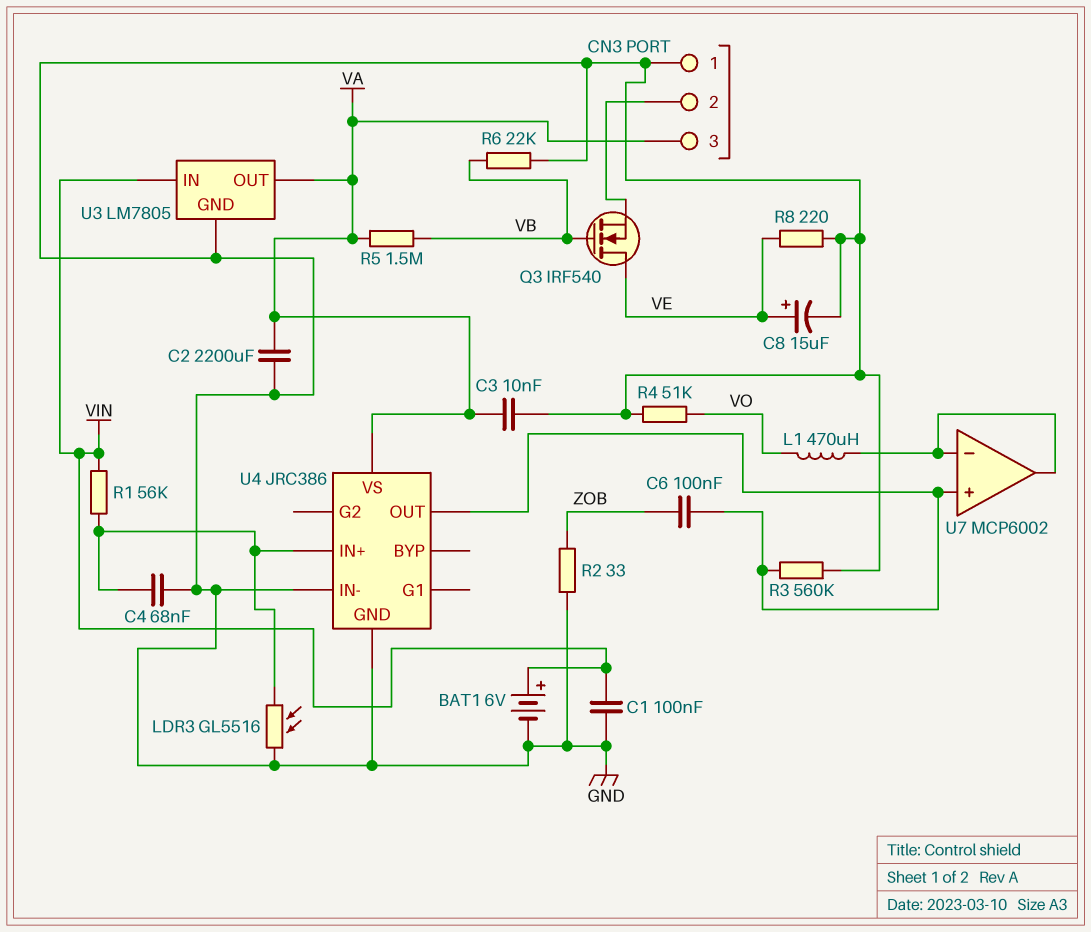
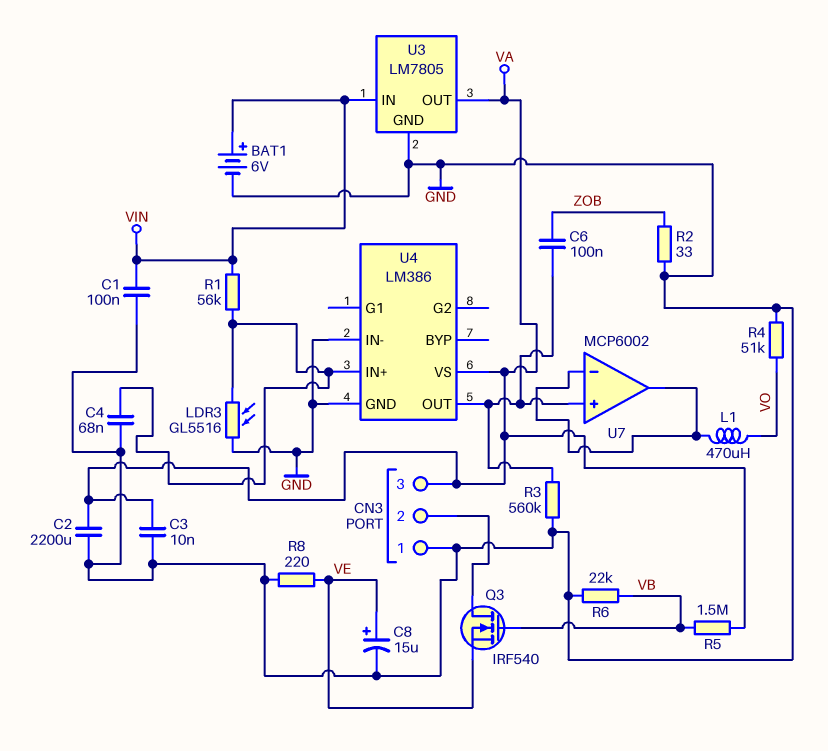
Q3: NMOS IRF540 (G VB, D VE, S CN3/2) -> NMOS IRF540 (G VB, D CN3/2, S VE)
U4: JRC386 -> LM386

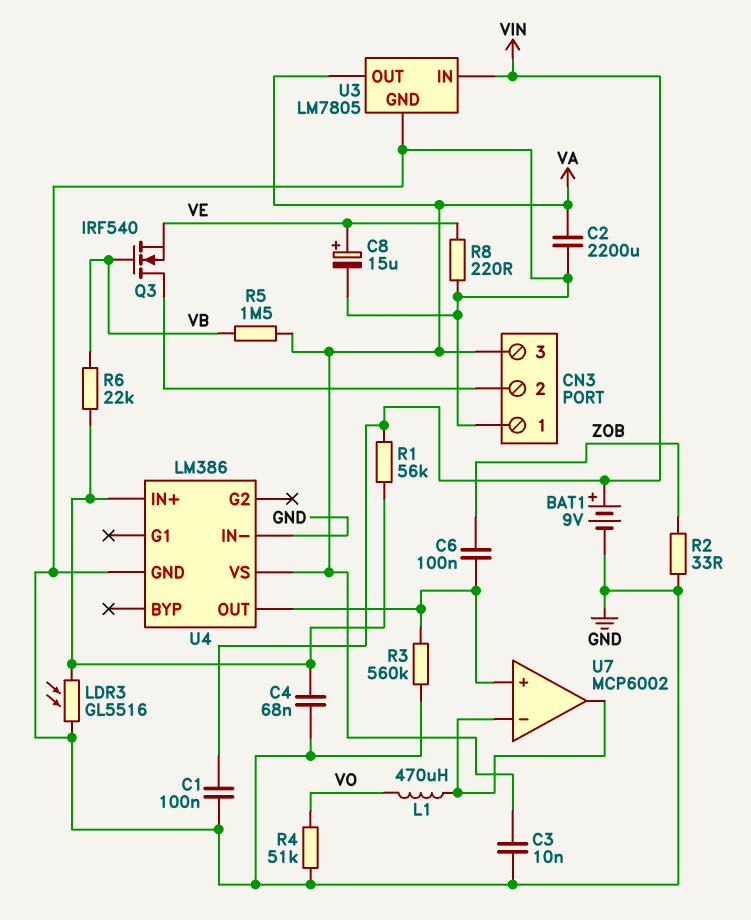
BAT1: 6V (plus VIN, minus GND) -> 9V (plus VIN, minus GND)
R6: 22k (GND, VB) -> 22k (U4/IN+, VB)

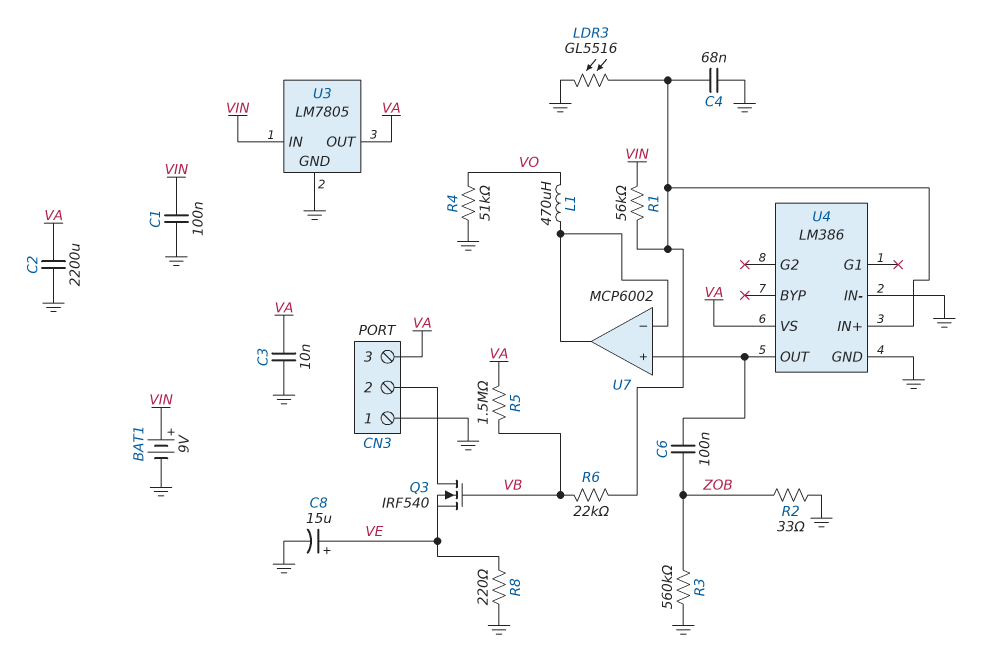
R3: 560k (GND, U4/OUT) -> 560k (GND, ZOB)

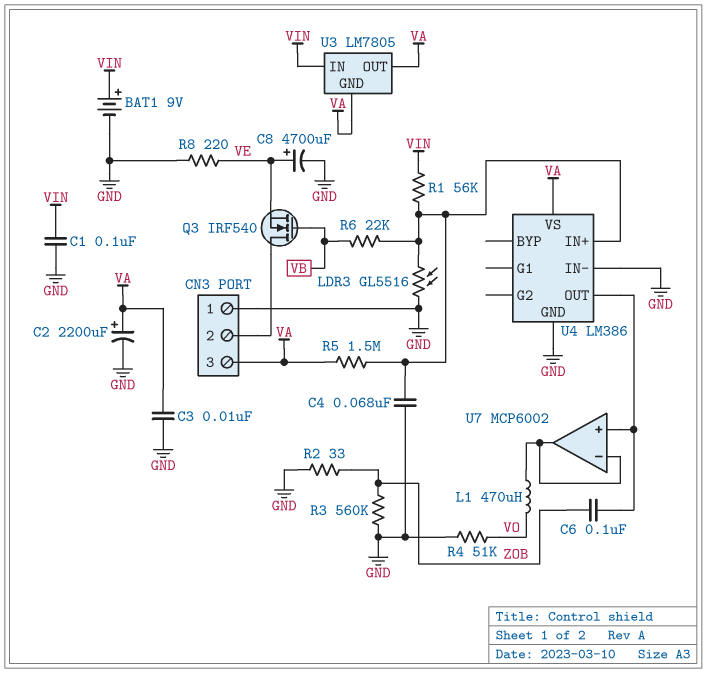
C2: 2200uF (GND, VA) -> 2200uF (plus VA, minus GND)
C8: 15uF (plus VE, minus GND) -> 4700uF (plus VE, minus GND)
R5: 1.5M (VA, VB) -> 1.5M (U4/IN+, VA)
U3 pin GND: GND -> VA

